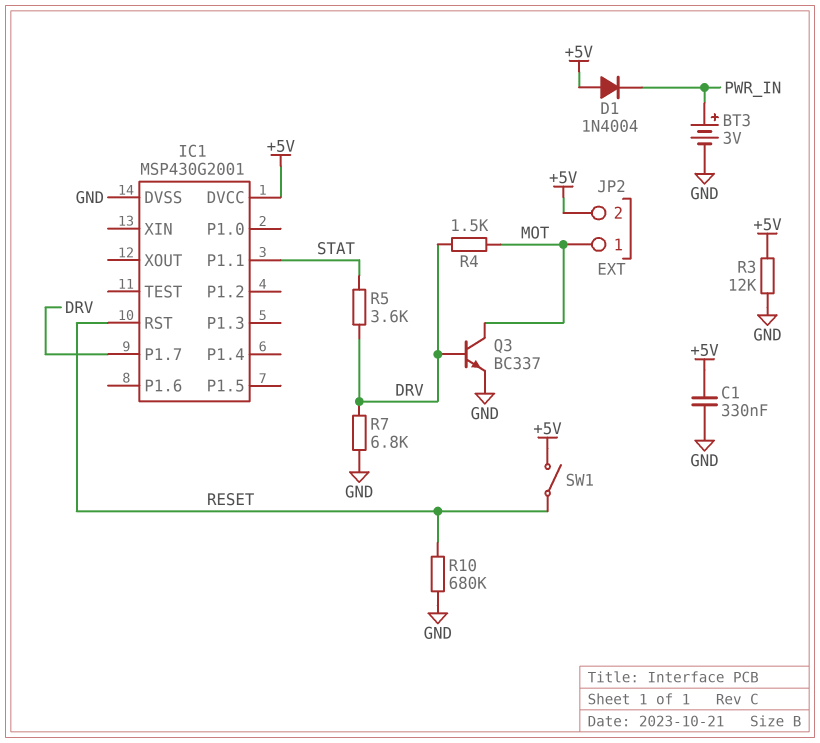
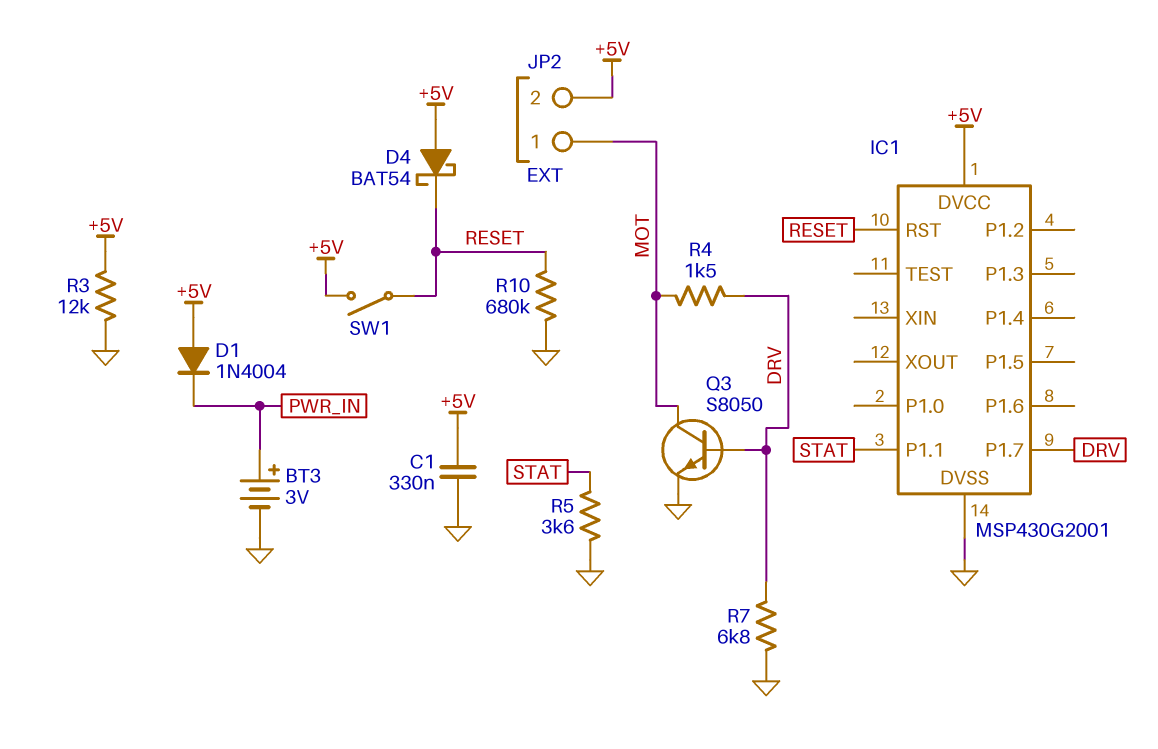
D4: none -> schottky BAT54 (A +5V, K RESET)
Q3: NPN BC337 (B DRV, C MOT, E GND) -> NPN S8050 (B DRV, C MOT, E GND)
R5: 3.6k (DRV, STAT) -> 3.6k (GND, STAT)

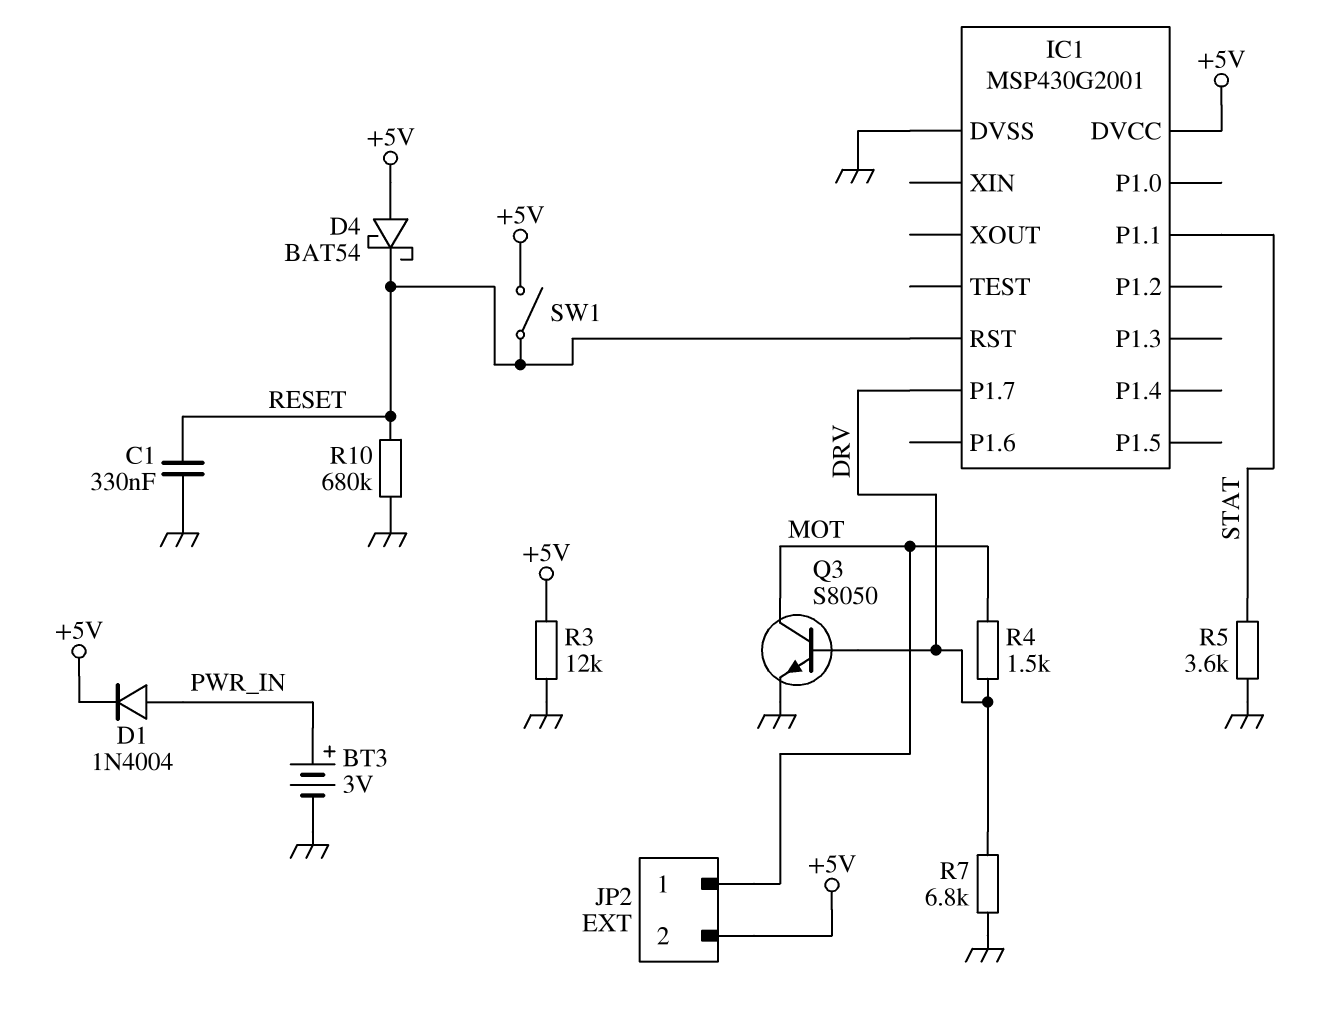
C1: 330nF (+5V, GND) -> 330nF (GND, RESET)
D1: diode 1N4004 (A +5V, K PWR_IN) -> diode 1N4004 (A PWR_IN, K +5V)

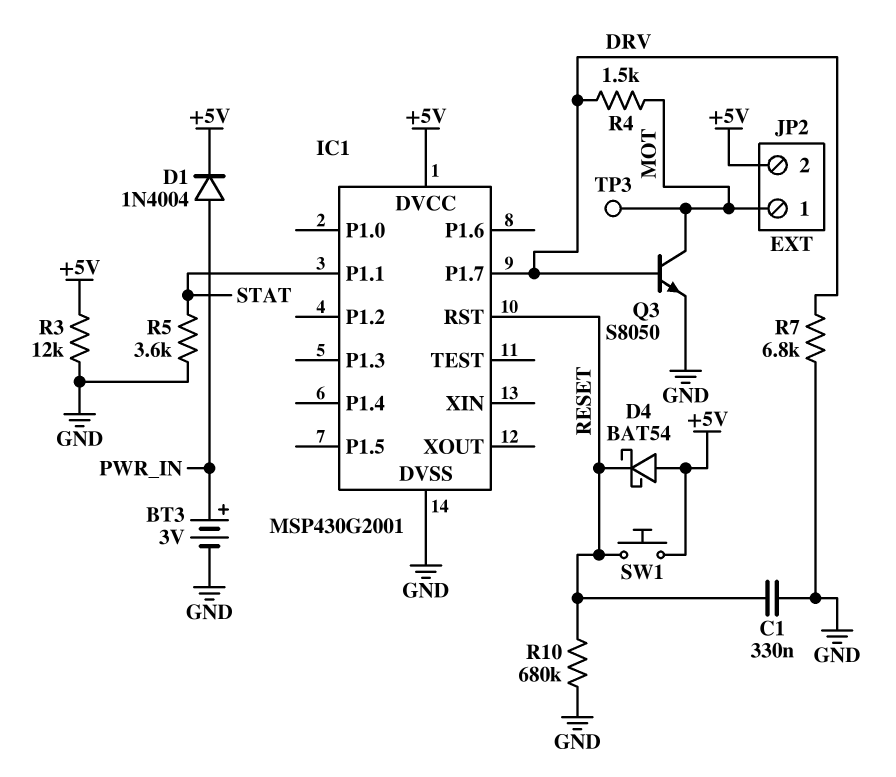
SW1: switch (+5V, RESET) -> button (+5V, RESET)
TP3: none -> test point (MOT)

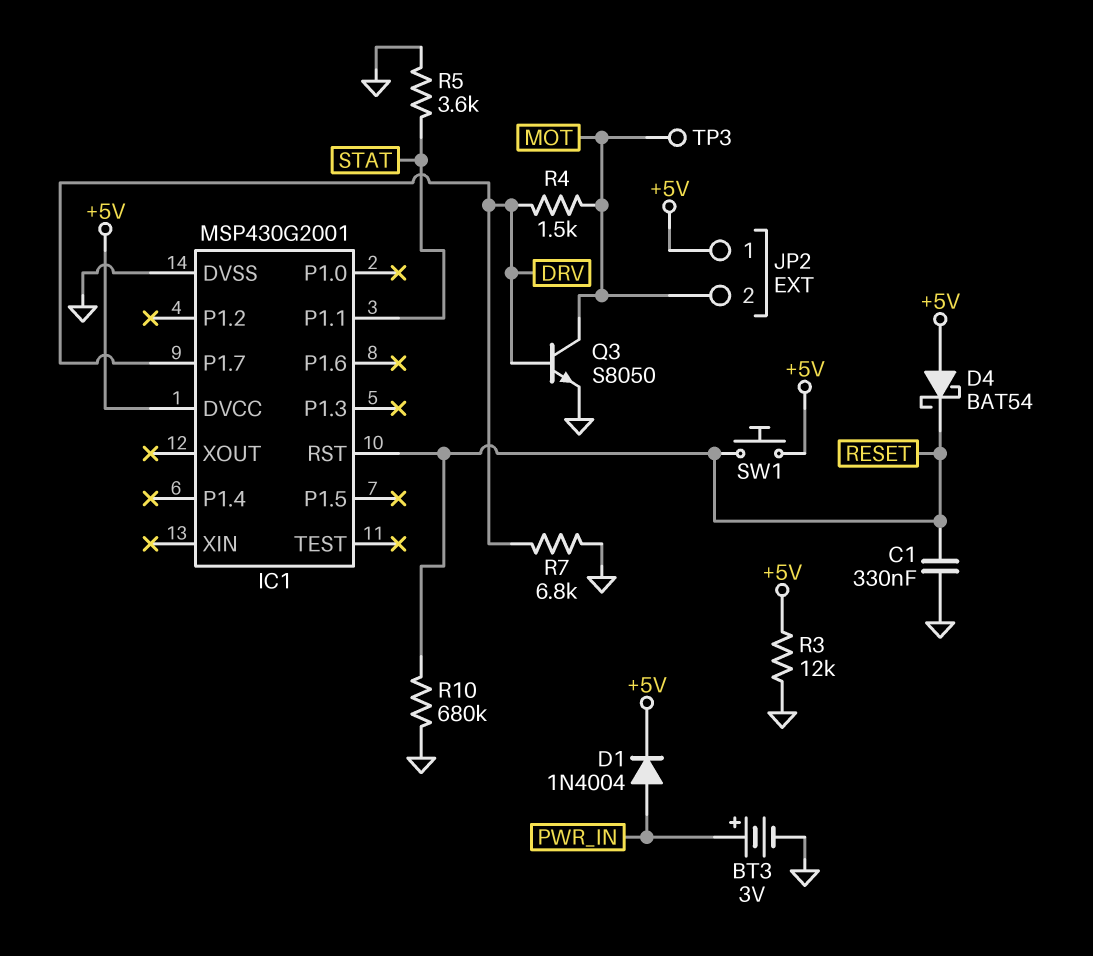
JP2 pin 1: MOT -> +5V
JP2 pin 2: +5V -> MOT

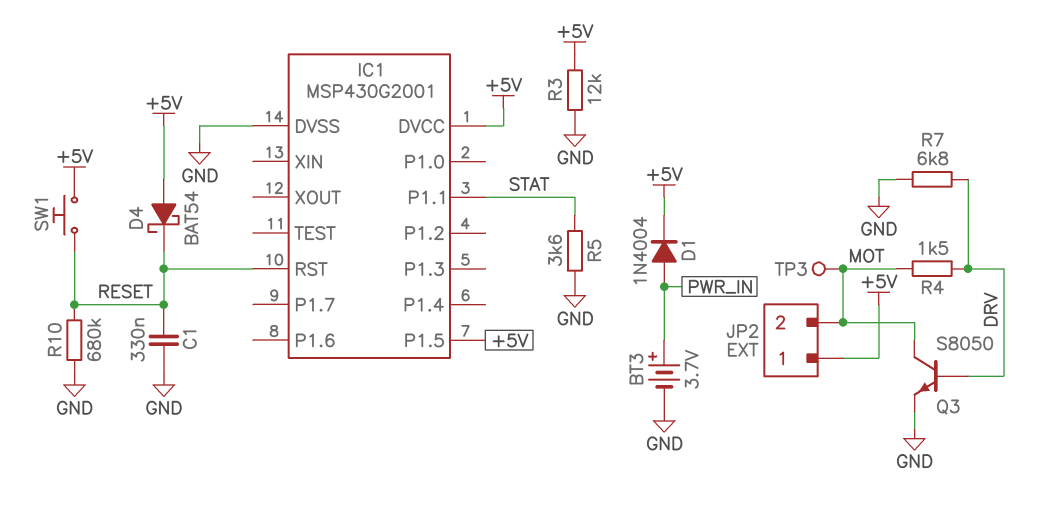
BT3: 3V (plus PWR_IN, minus GND) -> 3.7V (plus PWR_IN, minus GND)
IC1 pin P1.5: none -> +5V
IC1 pin P1.7: DRV -> none

